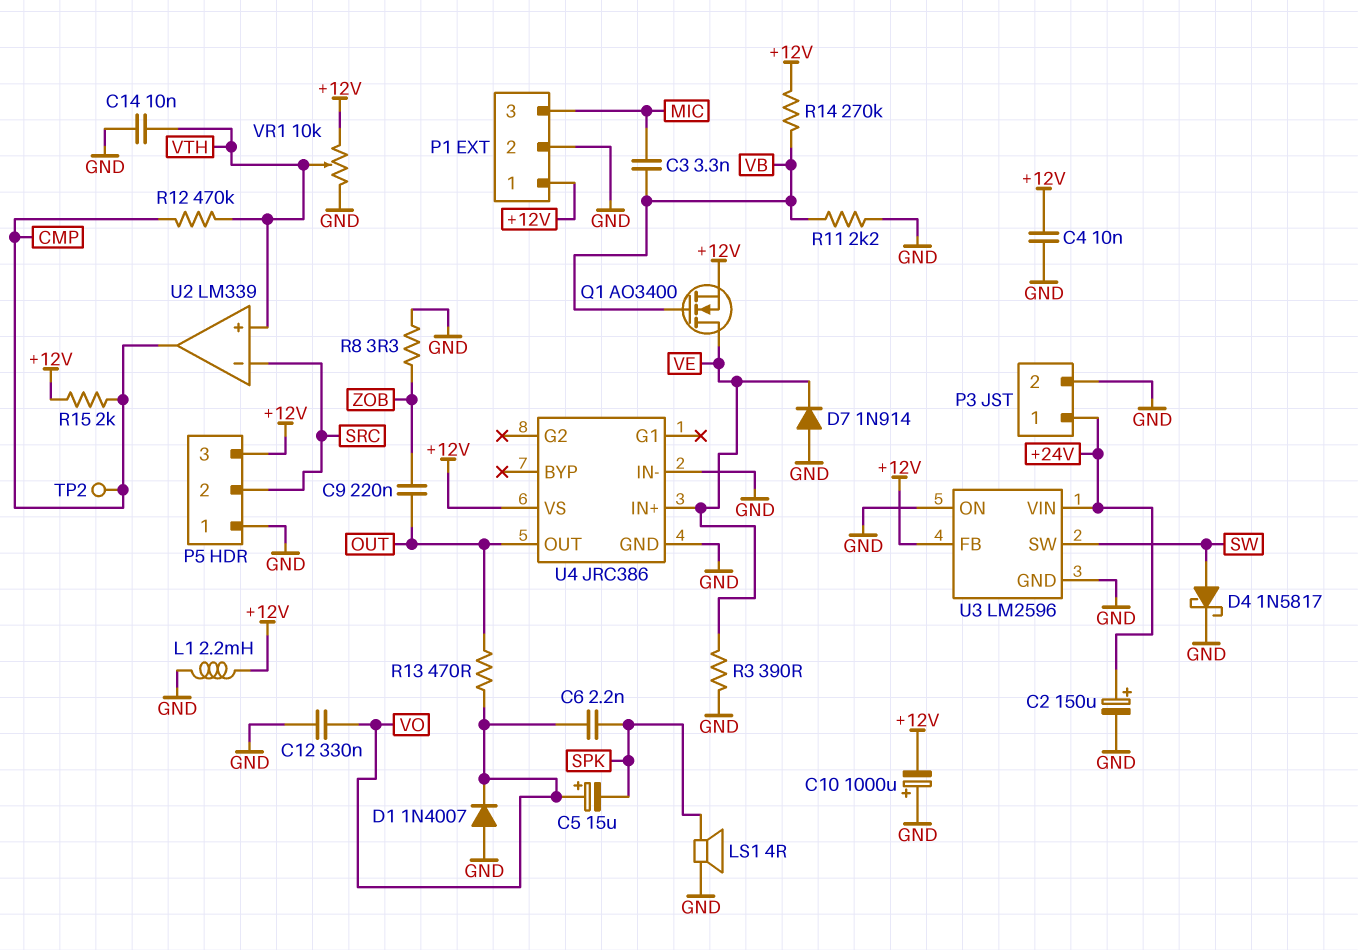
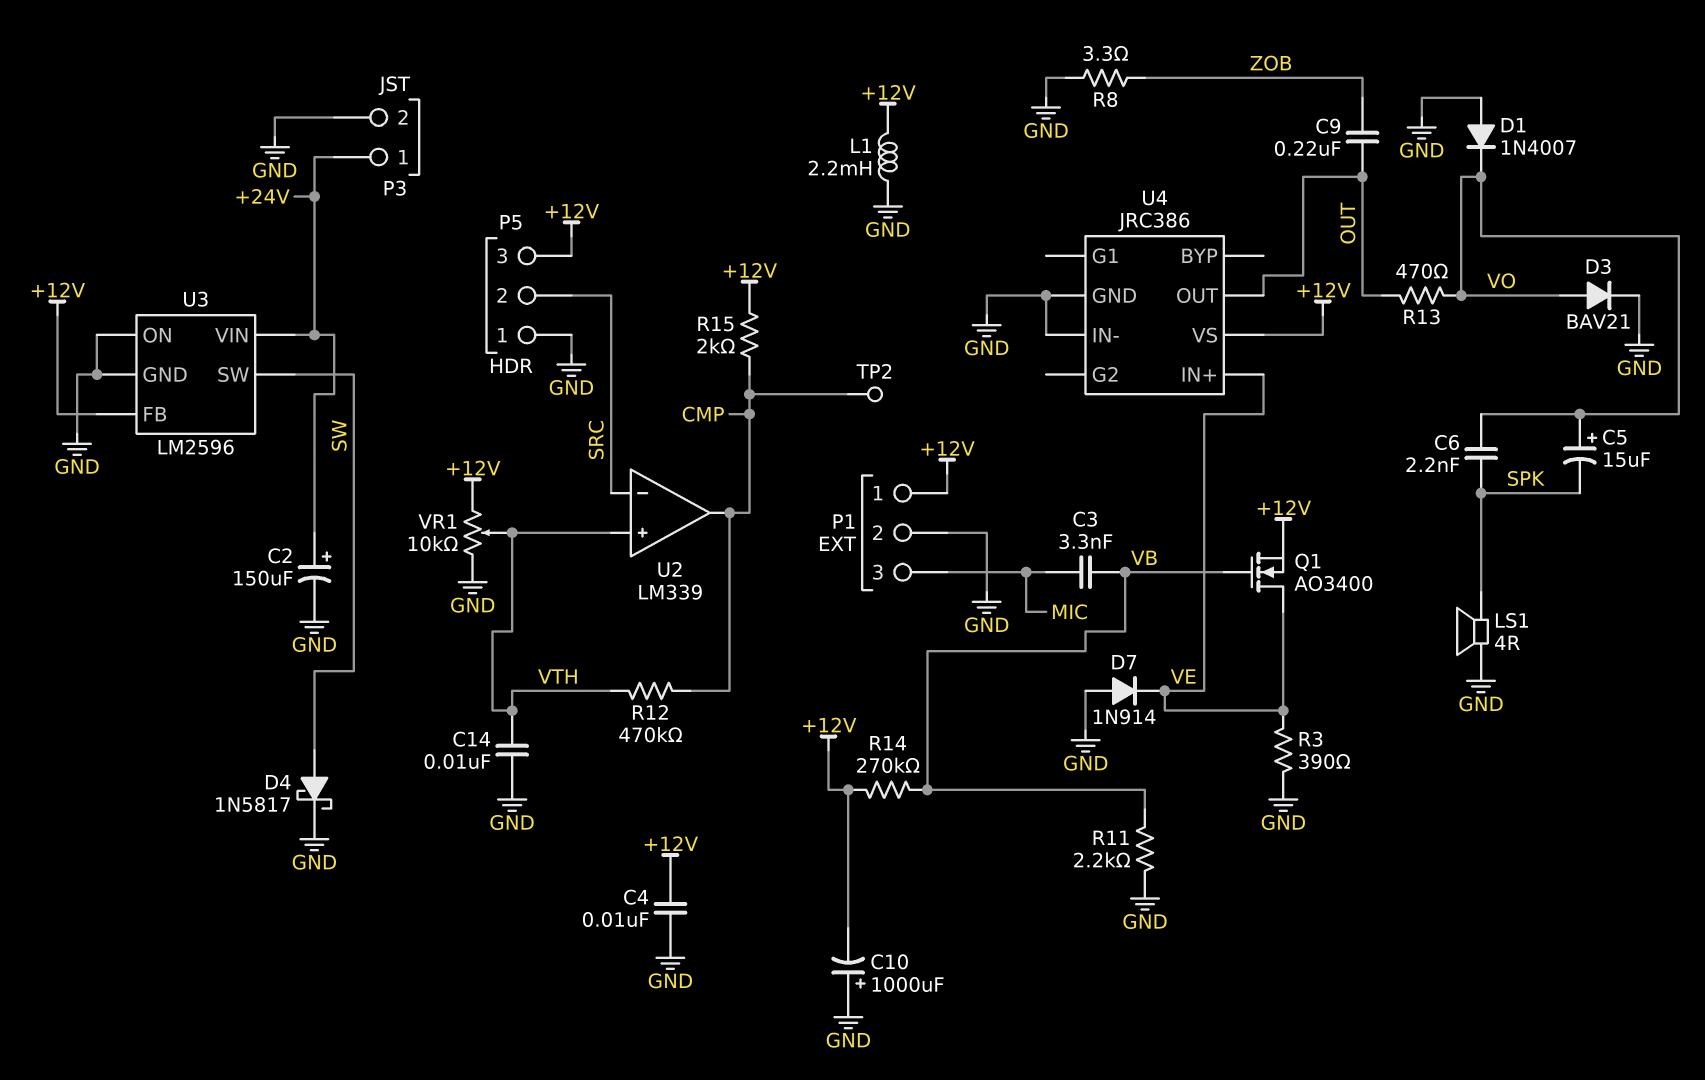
C12: 330nF (GND, VO) -> none
D3: none -> diode BAV21 (A VO, K GND)

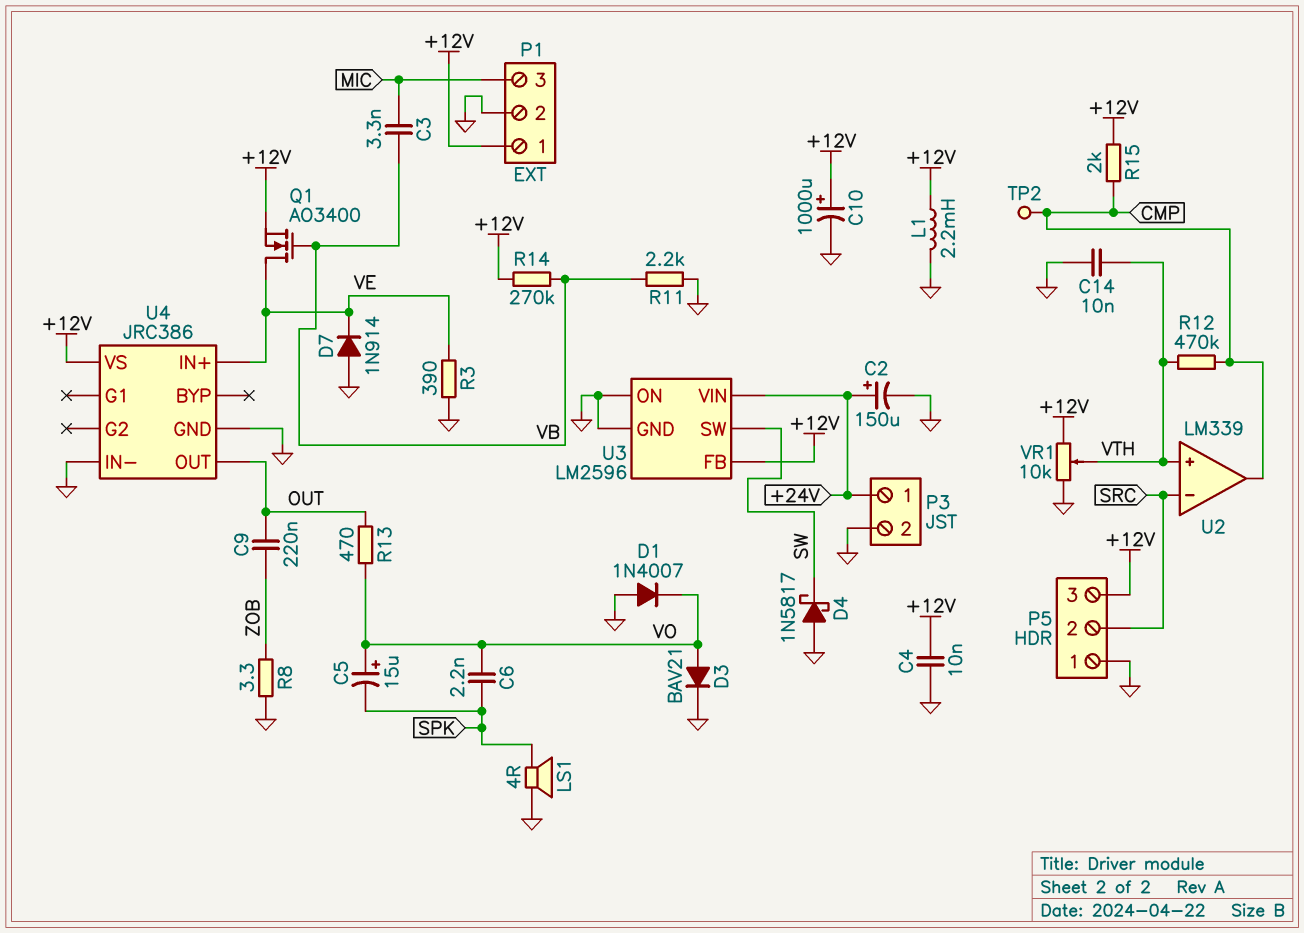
C10: 1000uF (plus GND, minus +12V) -> 1000uF (plus +12V, minus GND)
D4: schottky 1N5817 (A SW, K GND) -> schottky 1N5817 (A GND, K SW)

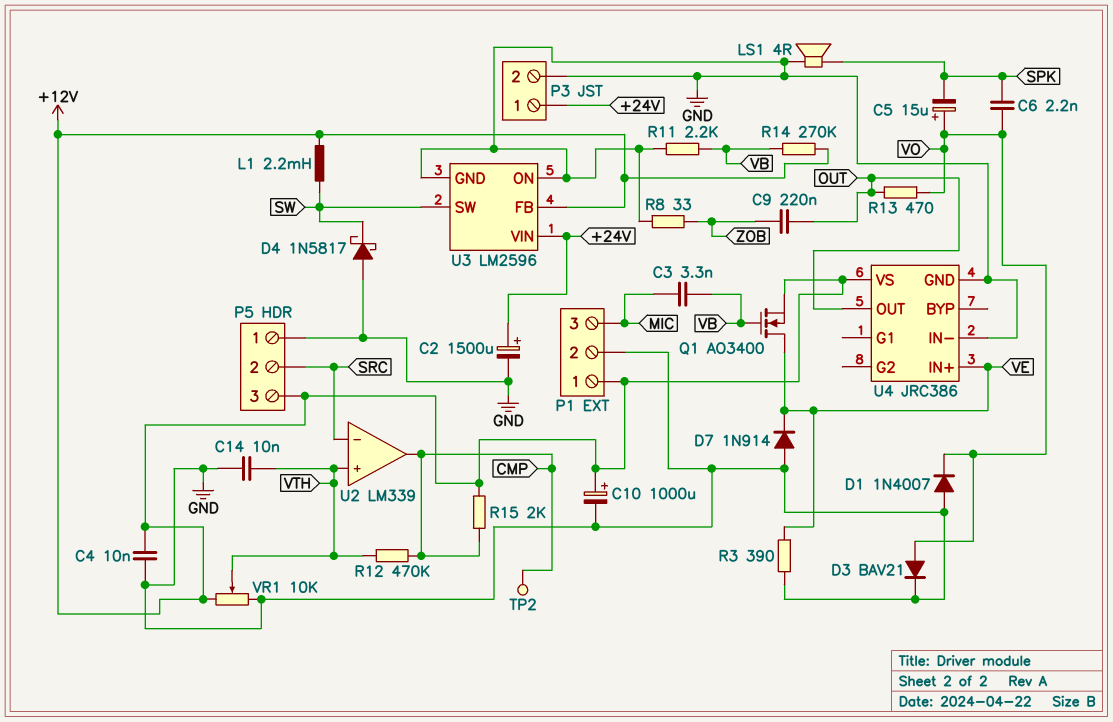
C2: 150uF (plus +24V, minus GND) -> 1500uF (plus +24V, minus GND)
L1: 2.2mH (+12V, GND) -> 2.2mH (+12V, SW)
R8: 3.3 (GND, ZOB) -> 33 (GND, ZOB)

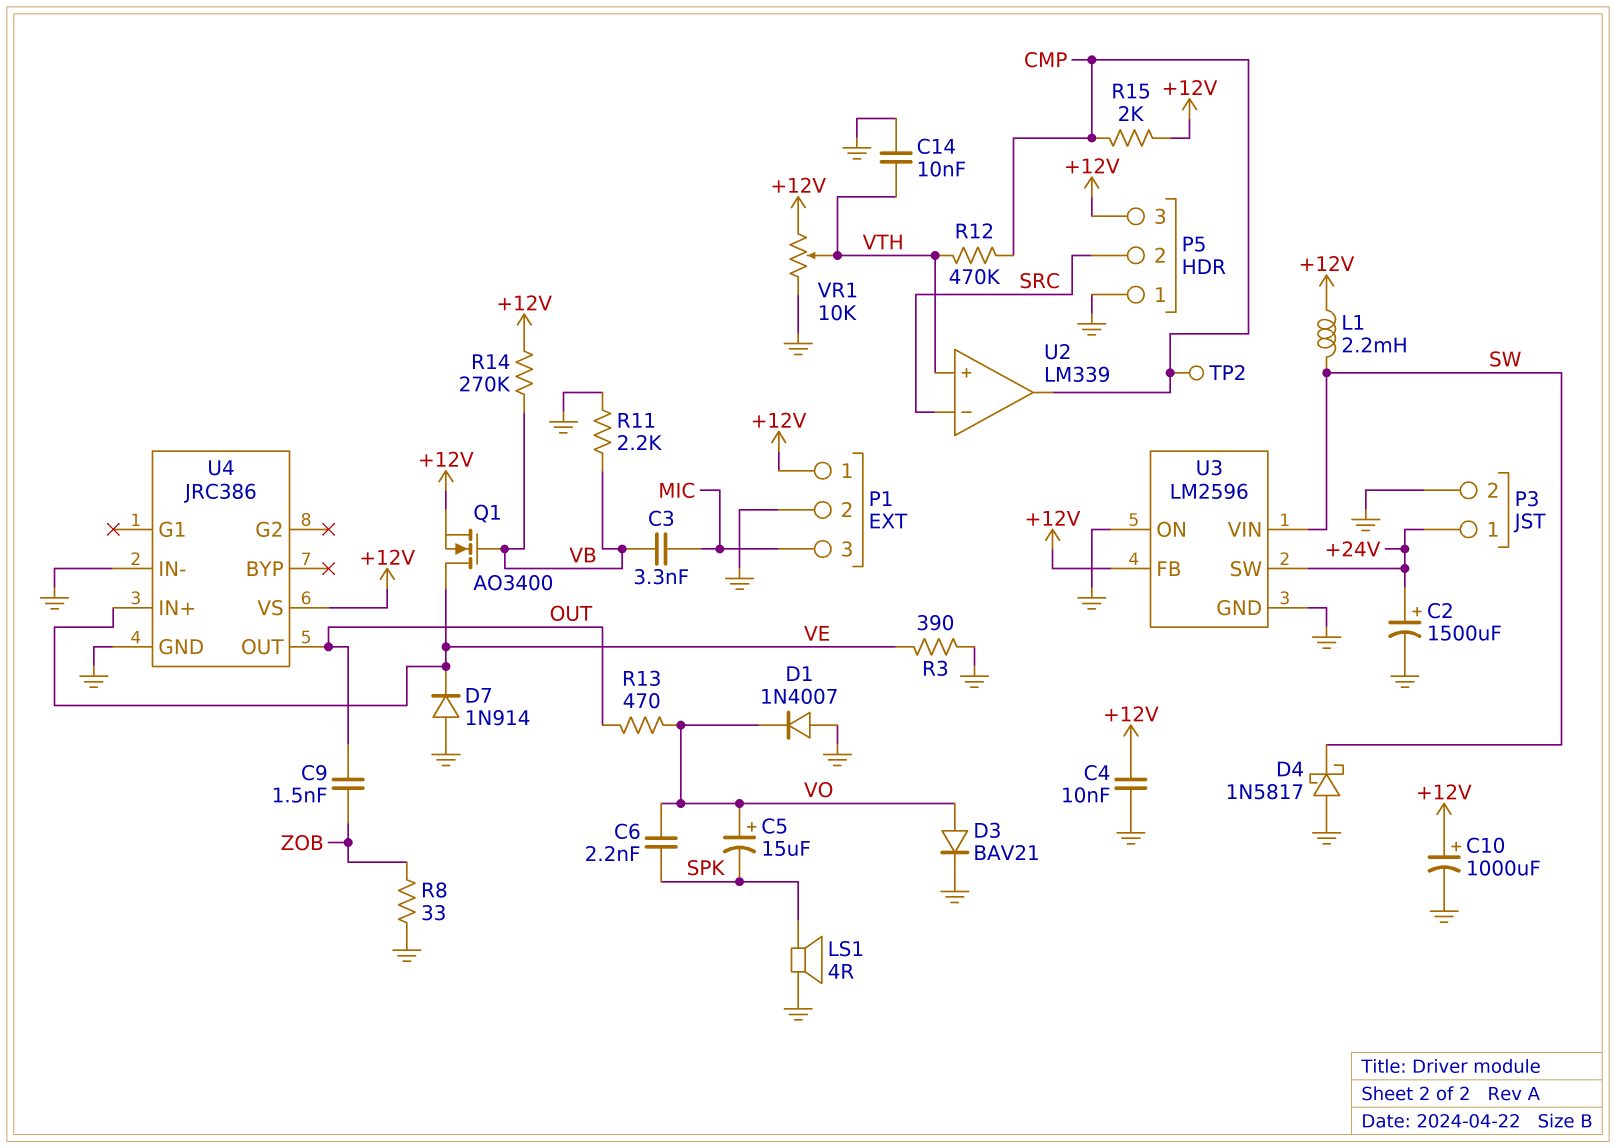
C9: 220nF (OUT, ZOB) -> 1.5nF (OUT, ZOB)
U3 pin SW: SW -> +24V
U3 pin VIN: +24V -> SW

